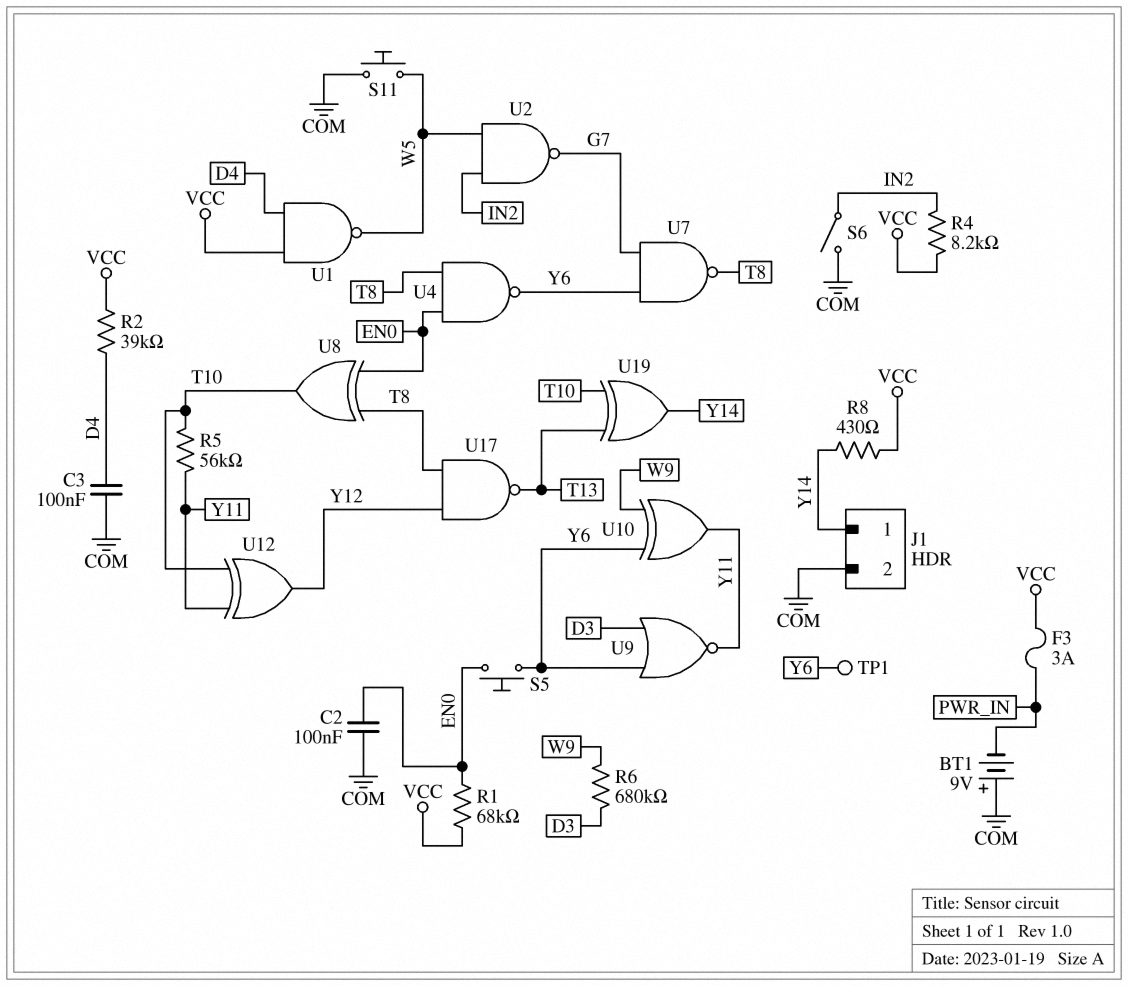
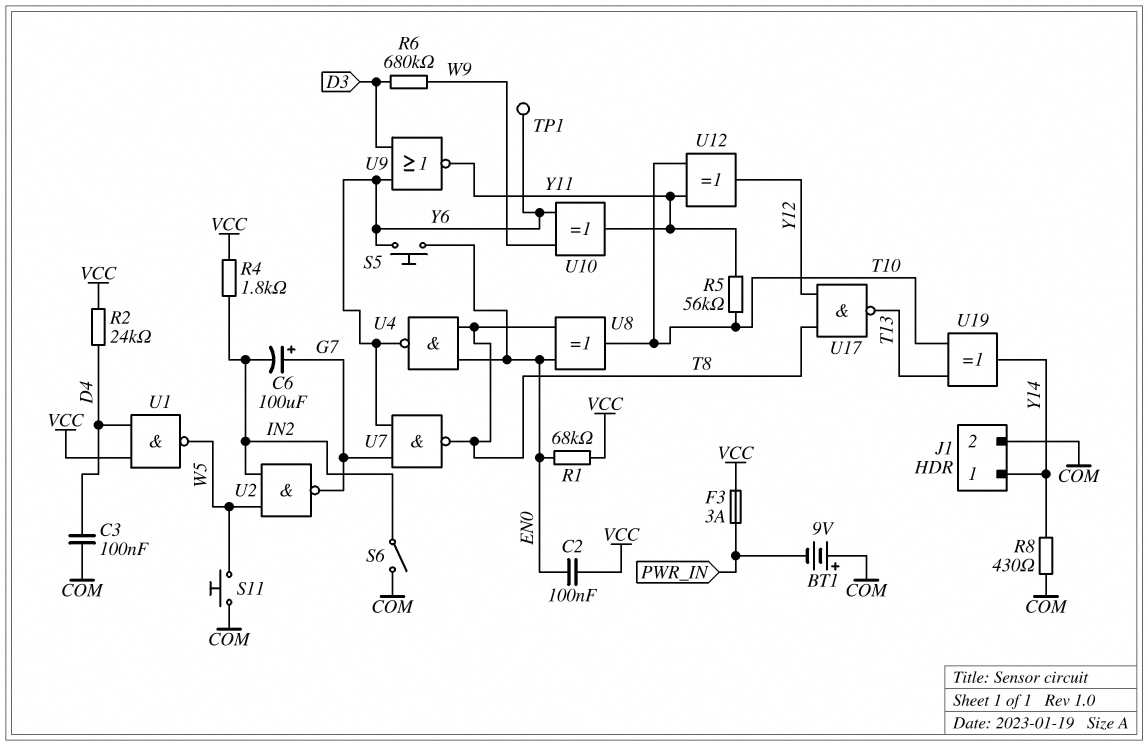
C2: 100nF (COM, EN0) -> 100nF (EN0, VCC)
C6: none -> 100uF (plus G7, minus IN2)
R2: 39k (D4, VCC) -> 24k (D4, VCC)
R4: 8.2k (IN2, VCC) -> 1.8k (IN2, VCC)
R8: 430 (VCC, Y14) -> 430 (COM, Y14)

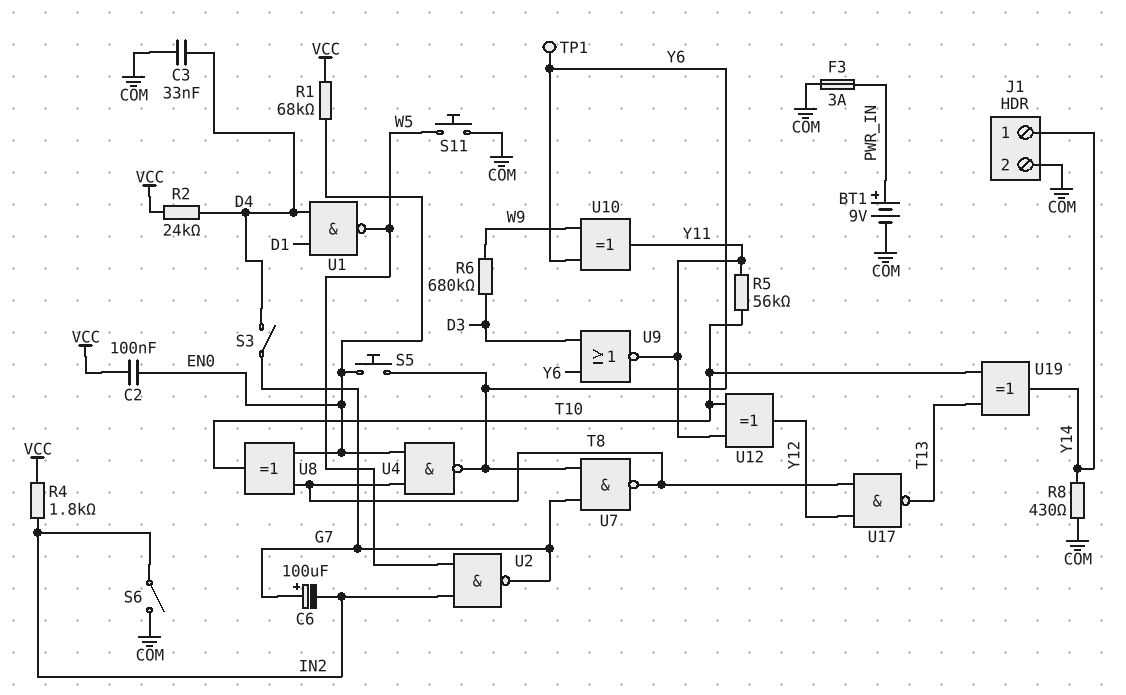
BT1: 9V (plus COM, minus PWR_IN) -> 9V (plus PWR_IN, minus COM)
C3: 100nF (COM, D4) -> 33nF (COM, D4)
F3: 3A (PWR_IN, VCC) -> 3A (COM, PWR_IN)
S3: none -> switch (D4, G7)
U1: NAND (in D4, in VCC, out W5) -> NAND (in D1, in D4, out W5)

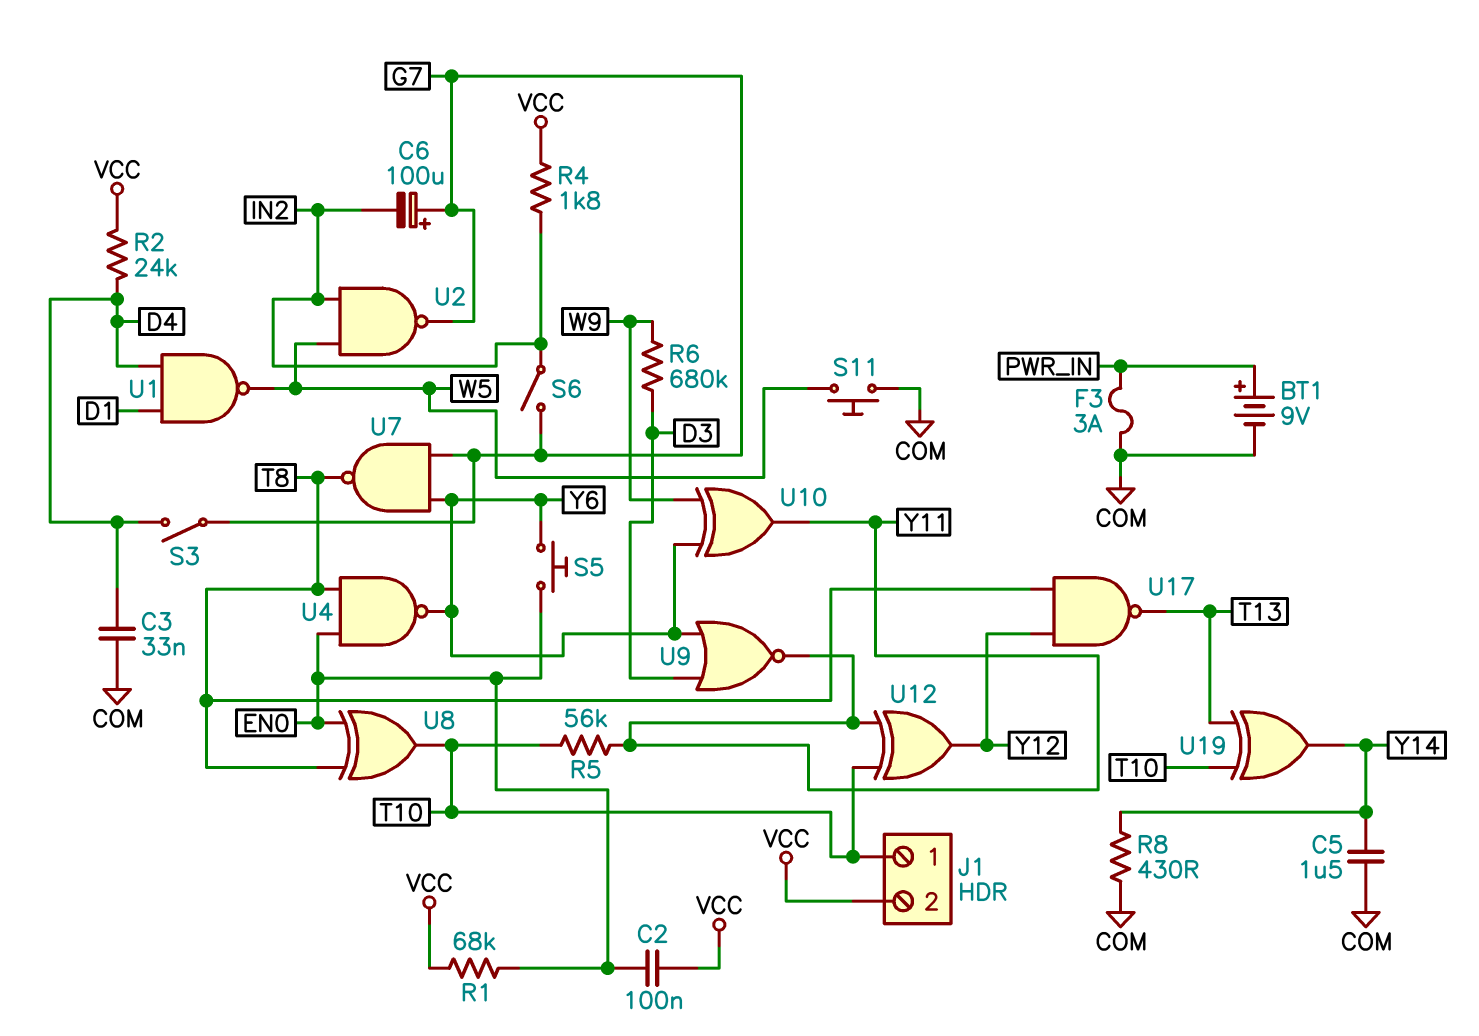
C5: none -> 1.5uF (COM, Y14)
J1 pin 1: Y14 -> T10
J1 pin 2: COM -> VCC
S6: switch (COM, IN2) -> switch (G7, IN2)
TP1: test point (Y6) -> none

